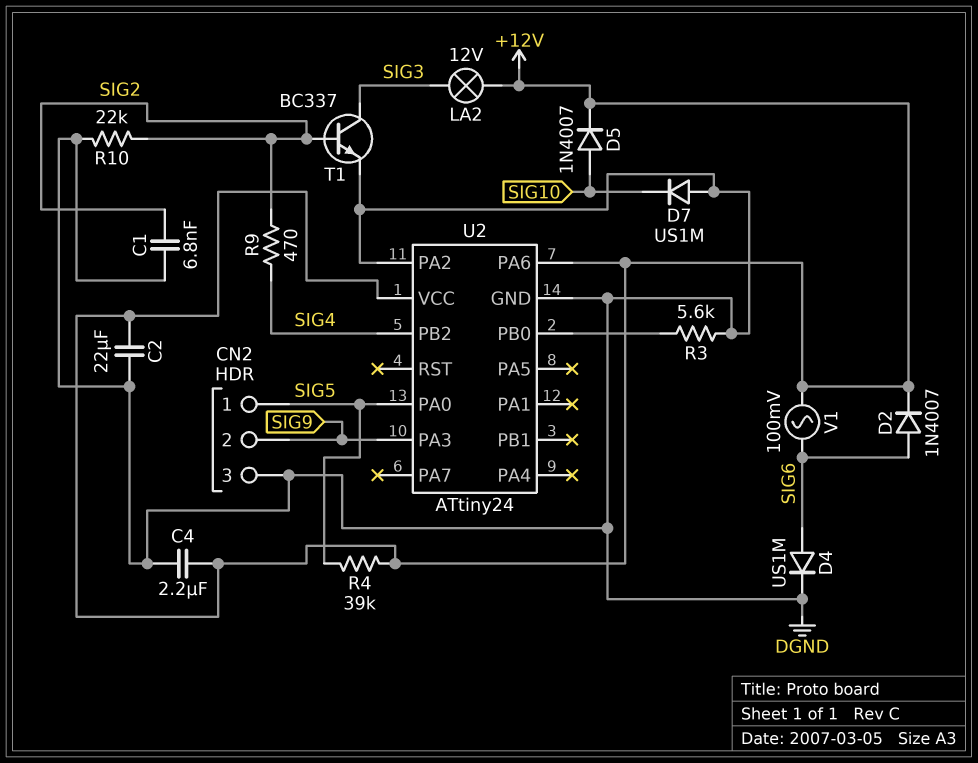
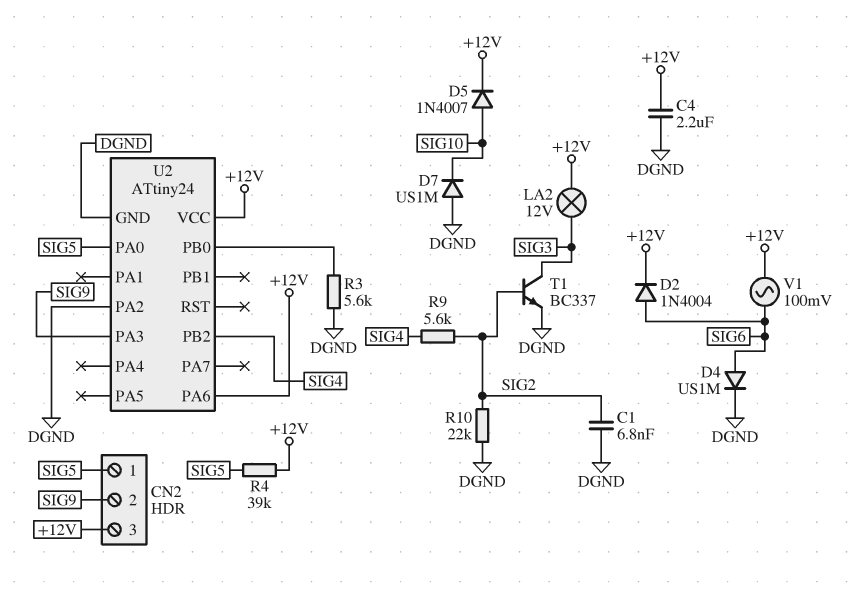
C2: 22uF (+12V, DGND) -> none
CN2 pin 3: DGND -> +12V
D2: diode 1N4007 (A SIG6, K +12V) -> diode 1N4004 (A SIG6, K +12V)
R9: 470 (SIG2, SIG4) -> 5.6k (SIG2, SIG4)

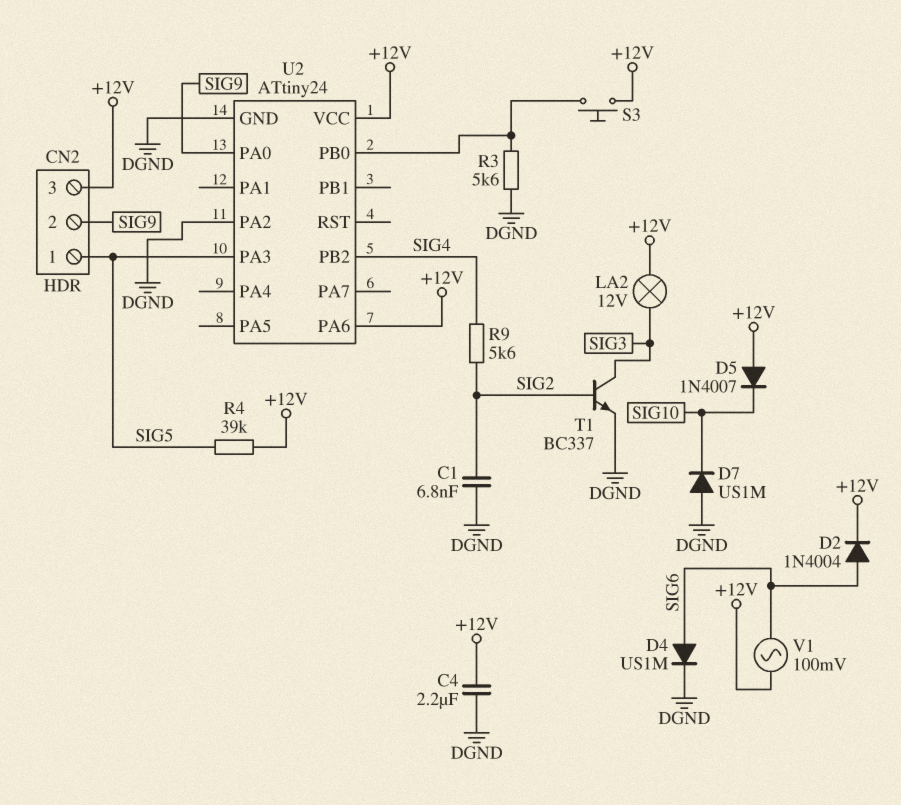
D5: diode 1N4007 (A SIG10, K +12V) -> diode 1N4007 (A +12V, K SIG10)
R10: 22k (DGND, SIG2) -> none
S3: none -> button (+12V, U2/PB0)
U2 pin PA0: SIG5 -> SIG9
U2 pin PA3: SIG9 -> SIG5

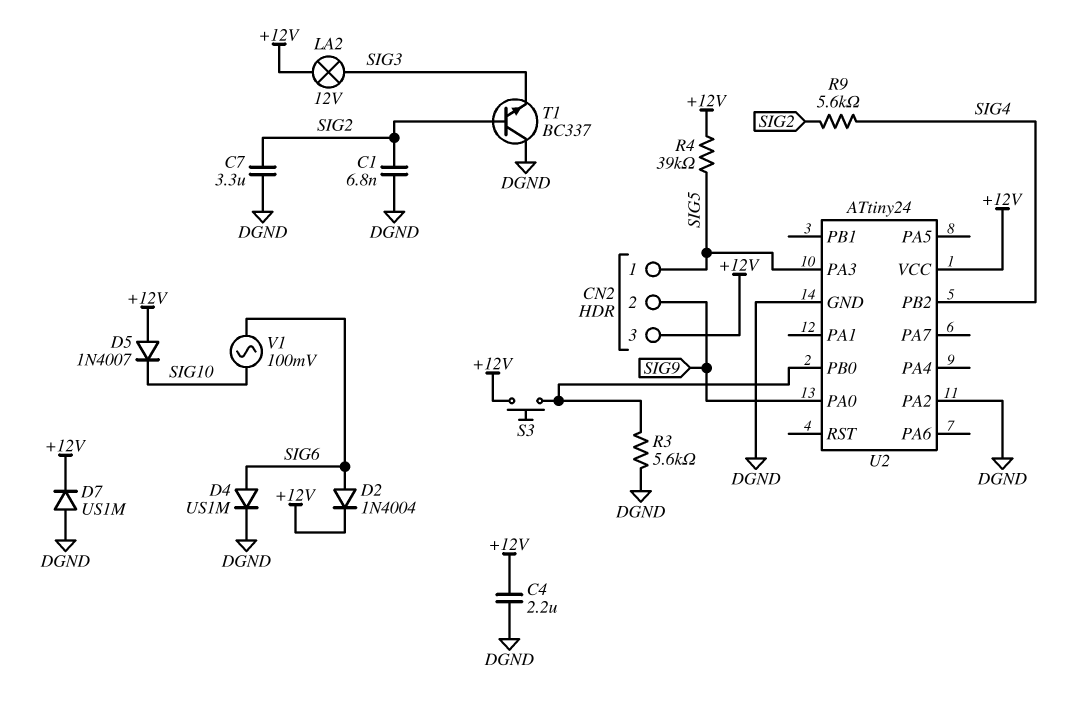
C7: none -> 3.3uF (DGND, SIG2)
D7: diode US1M (A DGND, K SIG10) -> diode US1M (A DGND, K +12V)
T1: NPN BC337 (B SIG2, C SIG3, E DGND) -> NPN BC337 (B SIG2, C DGND, E SIG3)
U2 pin PA6: +12V -> none
V1: AC 100mV (+12V, SIG6) -> AC 100mV (SIG6, SIG10)

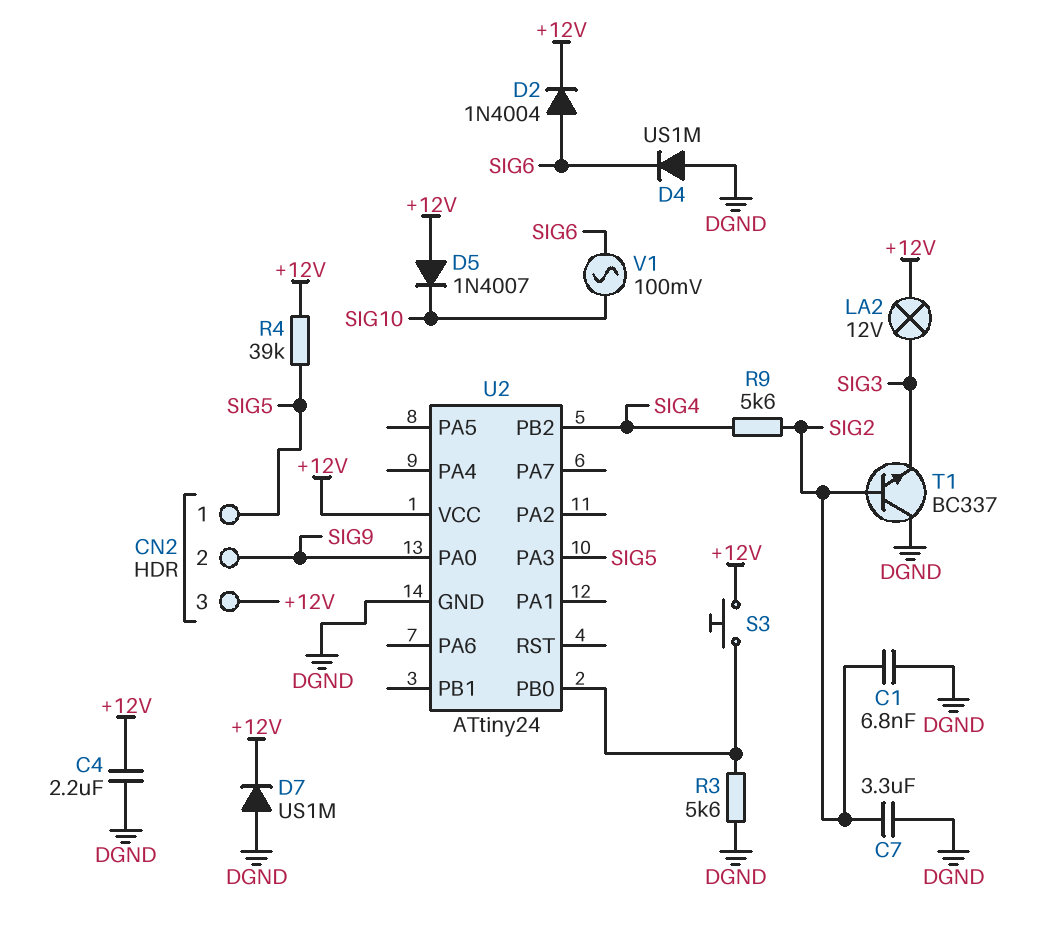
D4: diode US1M (A SIG6, K DGND) -> diode US1M (A DGND, K SIG6)
U2 pin PA2: DGND -> none

